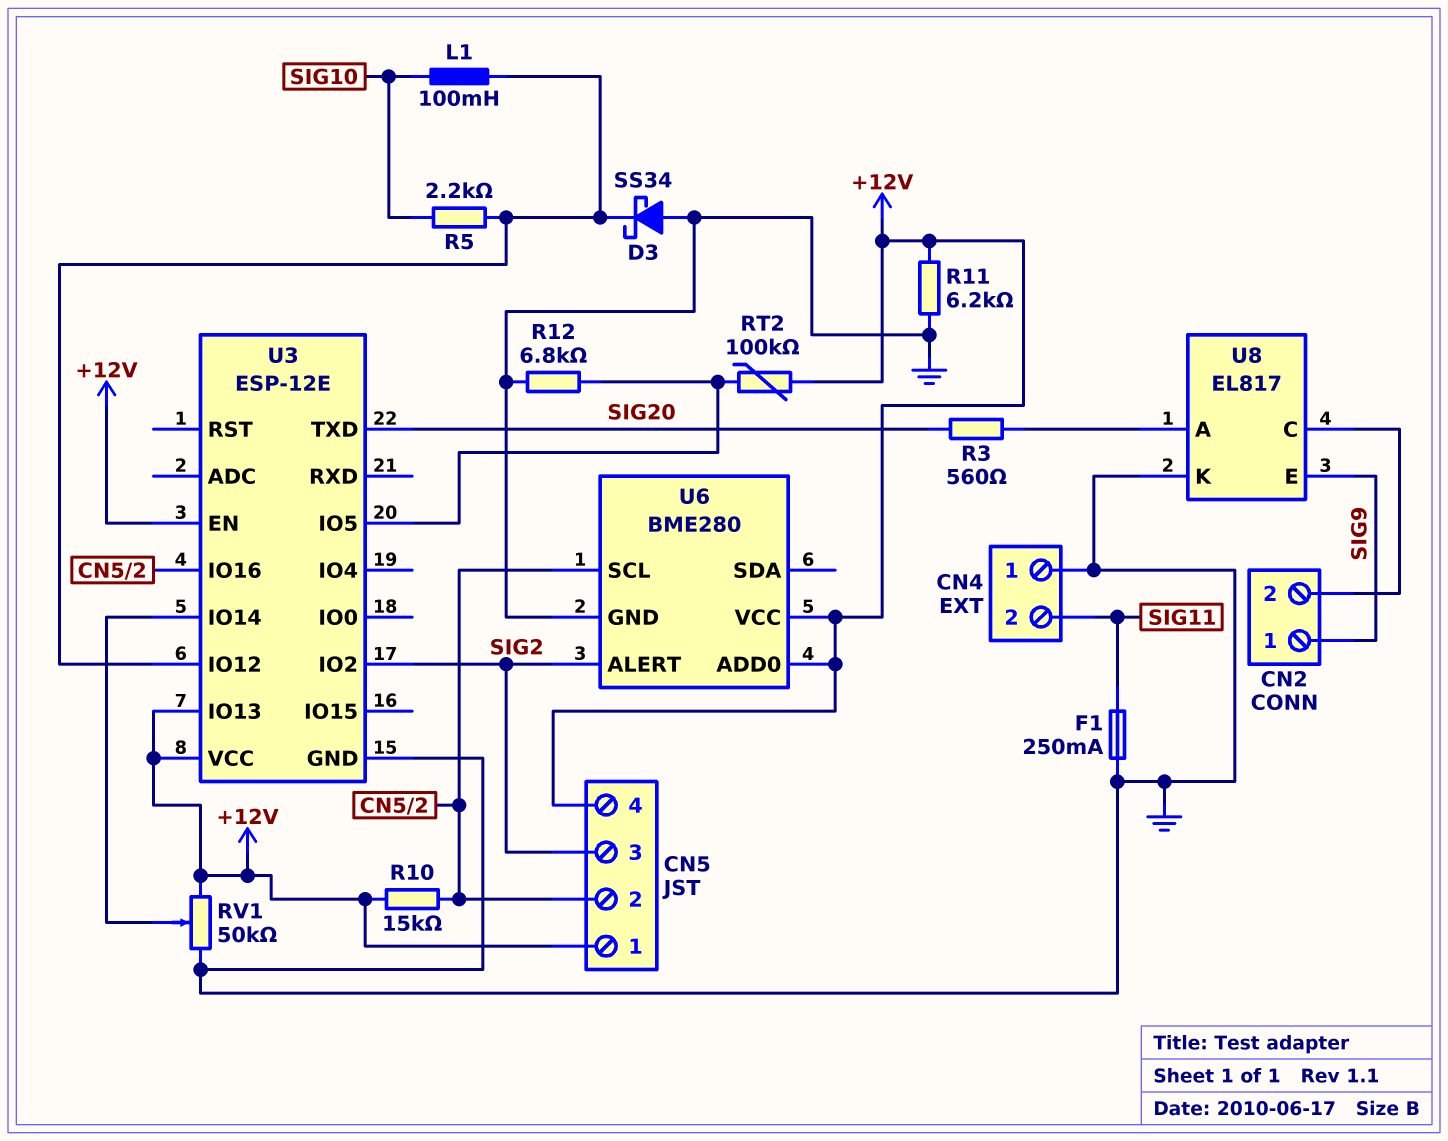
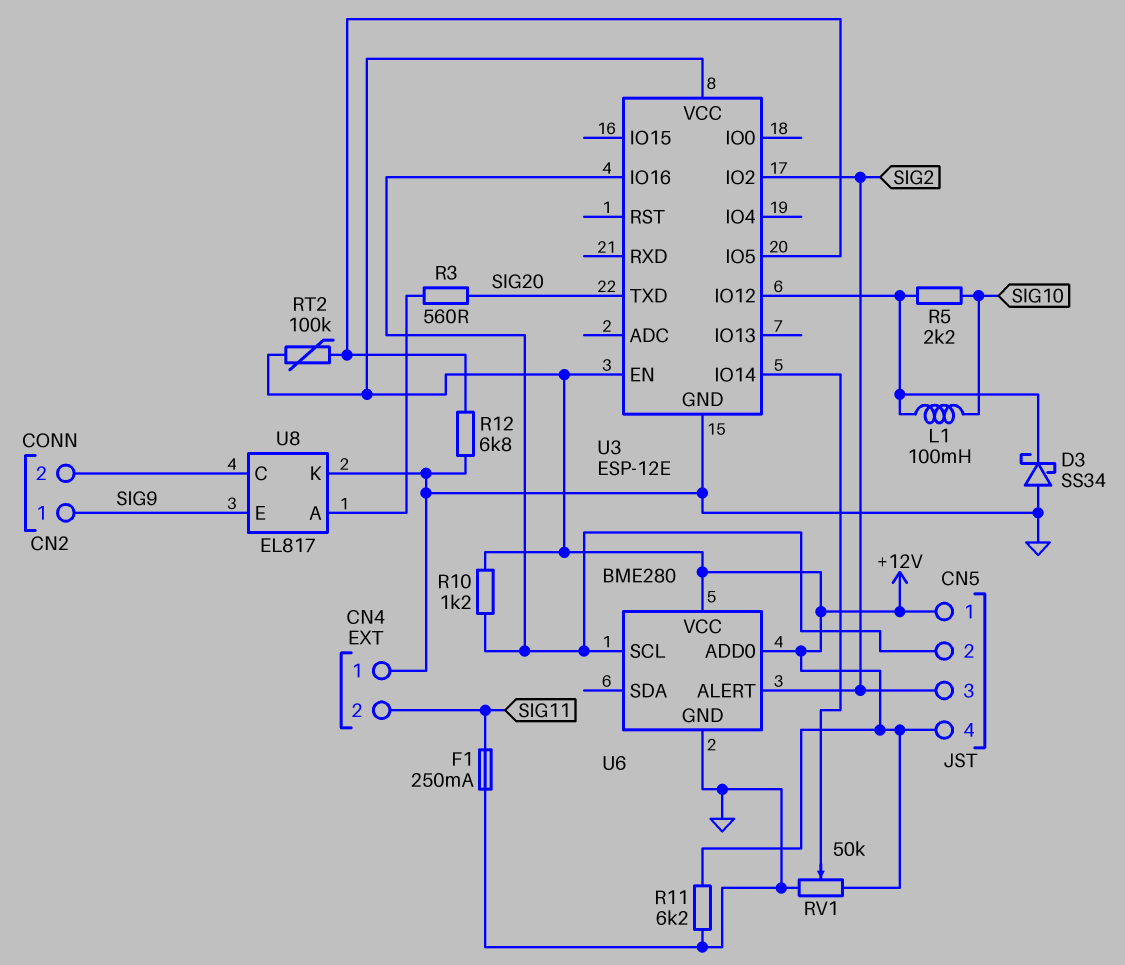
R10: 15k (+12V, CN5/2) -> 1.2k (+12V, CN5/2)
U3 pin IO13: +12V -> none

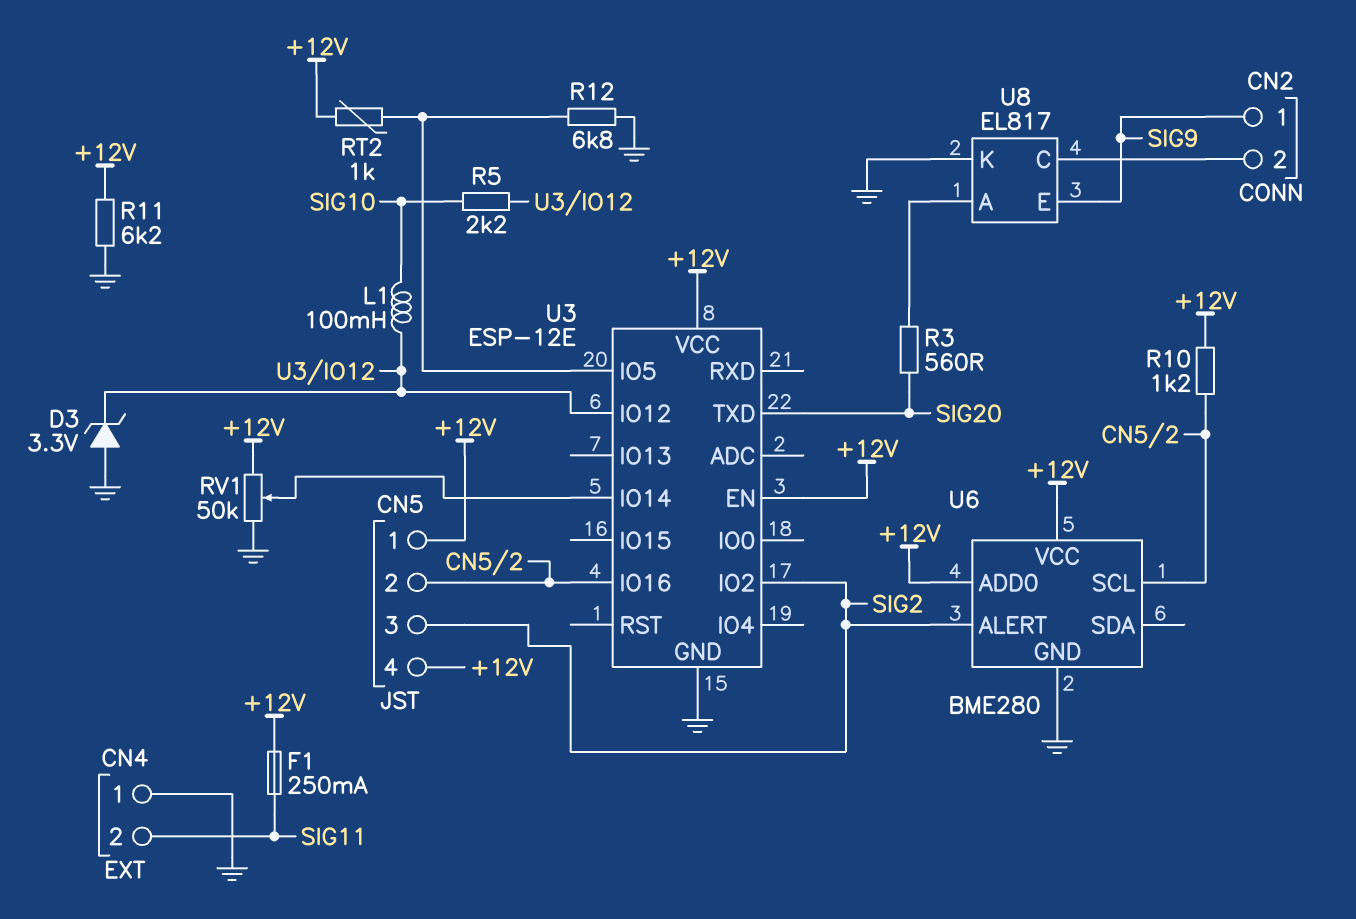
D3: schottky SS34 (A GND, K U3/IO12) -> zener 3.3V (A GND, K U3/IO12)
F1: 250mA (GND, SIG11) -> 250mA (+12V, SIG11)
RT2: 100k (+12V, U3/IO5) -> 1k (+12V, U3/IO5)

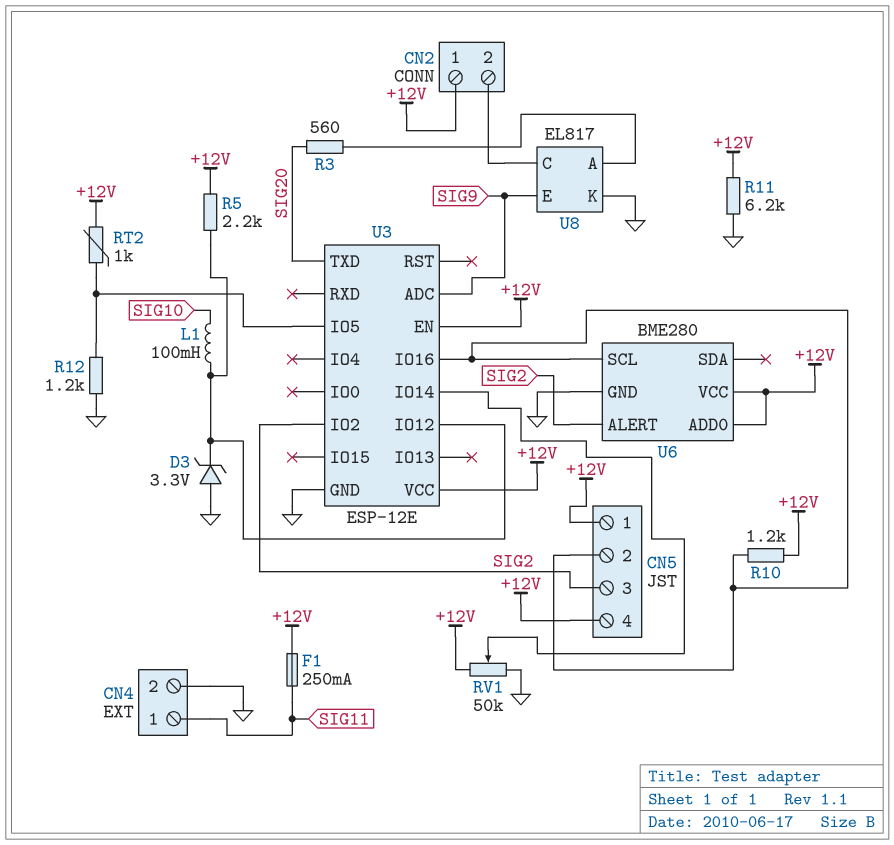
CN2 pin 1: SIG9 -> +12V
CN4 pin 1: GND -> SIG11
CN4 pin 2: SIG11 -> GND
R5: 2.2k (SIG10, U3/IO12) -> 2.2k (+12V, U3/IO12)
R12: 6.8k (GND, U3/IO5) -> 1.2k (GND, U3/IO5)
U3 pin ADC: none -> SIG9

